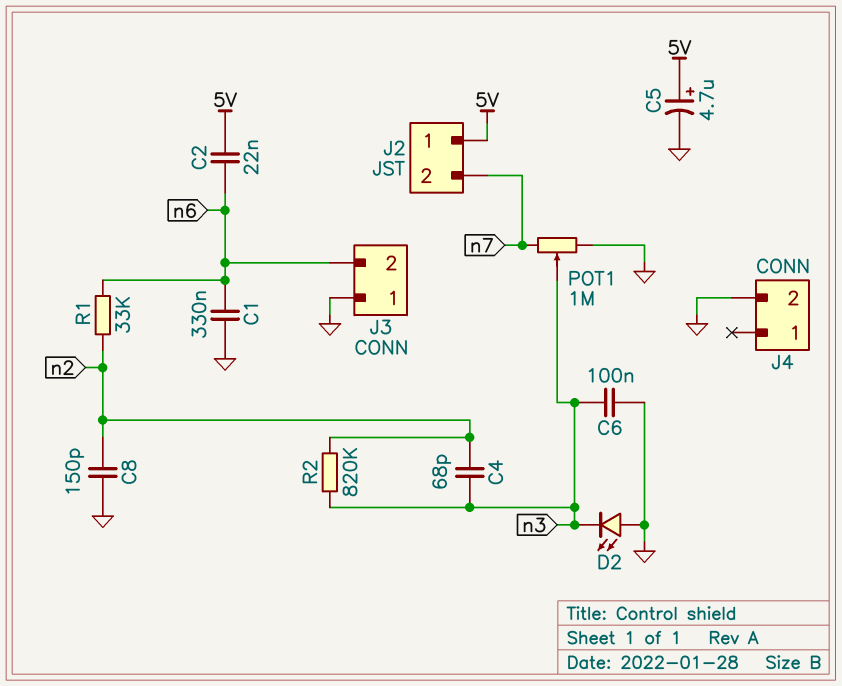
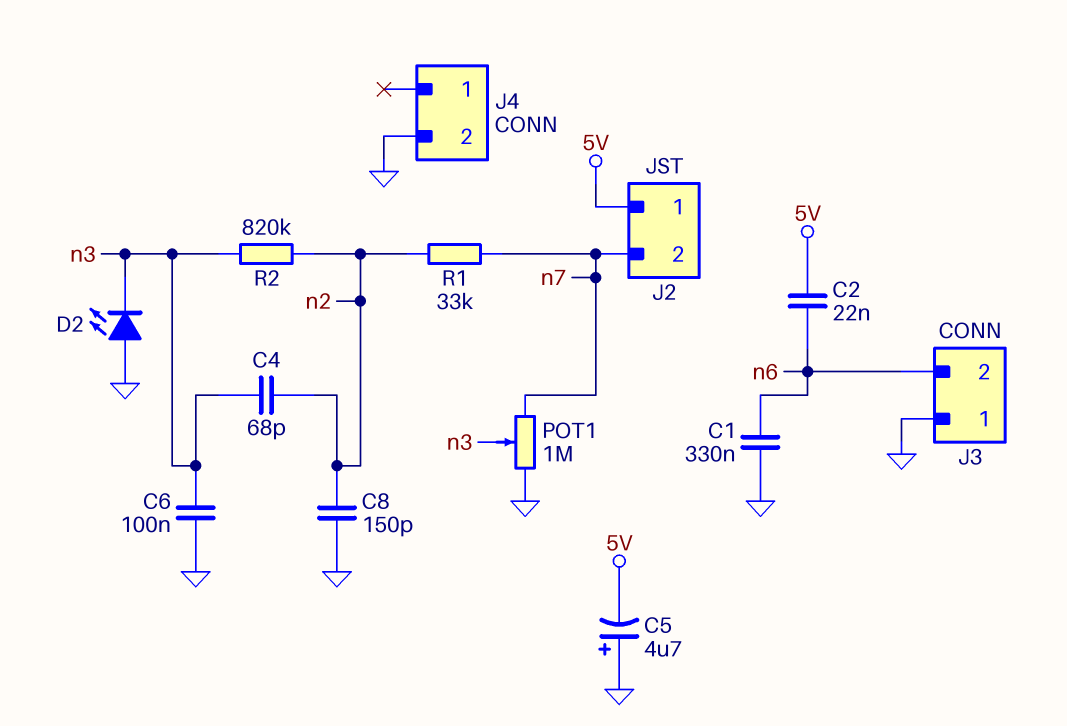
C5: 4.7uF (plus 5V, minus GND) -> 4.7uF (plus GND, minus 5V)
R1: 33k (n2, n6) -> 33k (n2, n7)

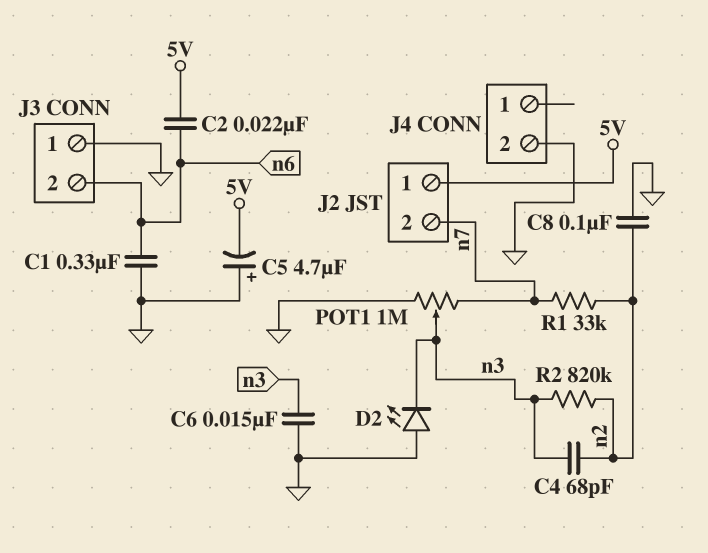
C6: 100nF (GND, n3) -> 15nF (GND, n3)
C8: 150pF (GND, n2) -> 100nF (GND, n2)

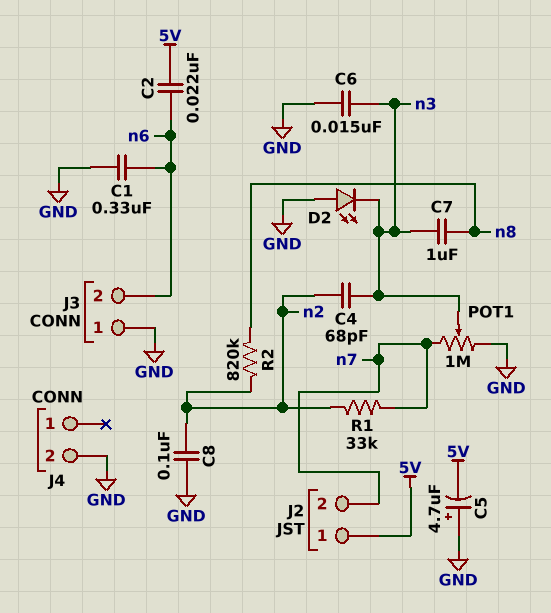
C7: none -> 1uF (n3, n8)
R2: 820k (n2, n3) -> 820k (n2, n8)

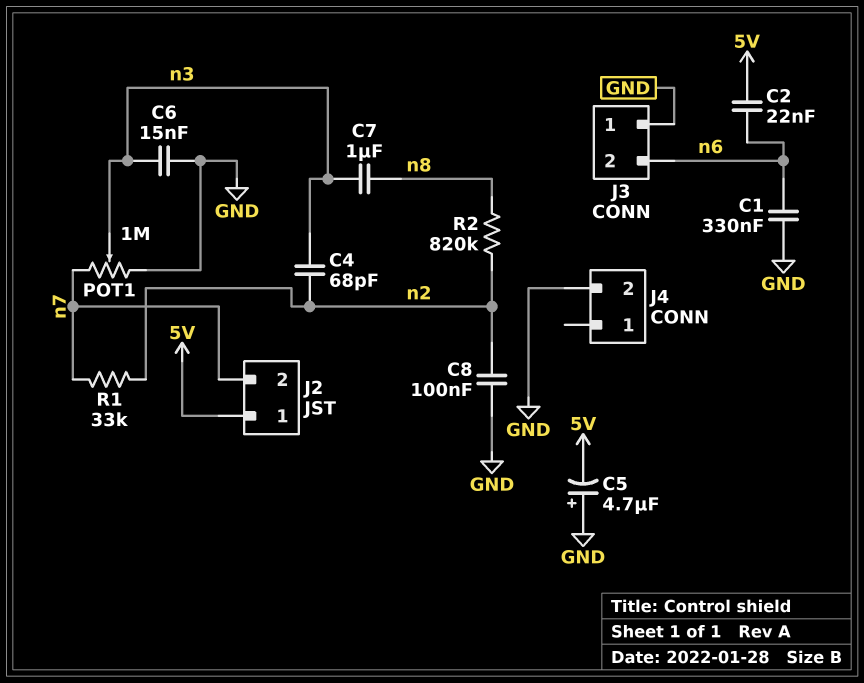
D2: LED (A GND, K n3) -> none

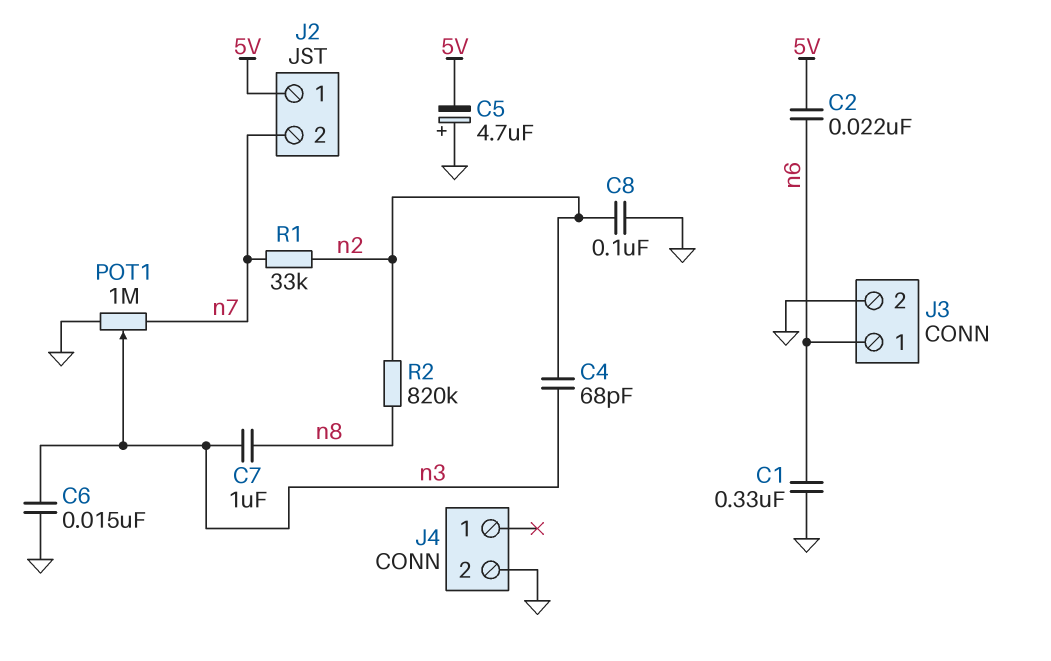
J3 pin 1: GND -> n6
J3 pin 2: n6 -> GND

